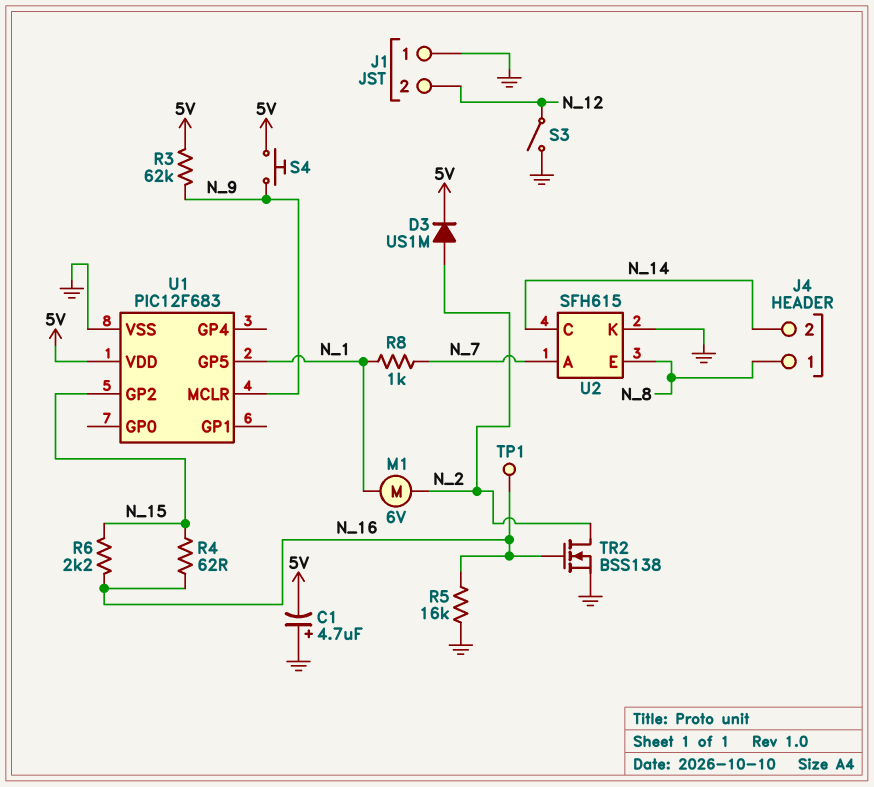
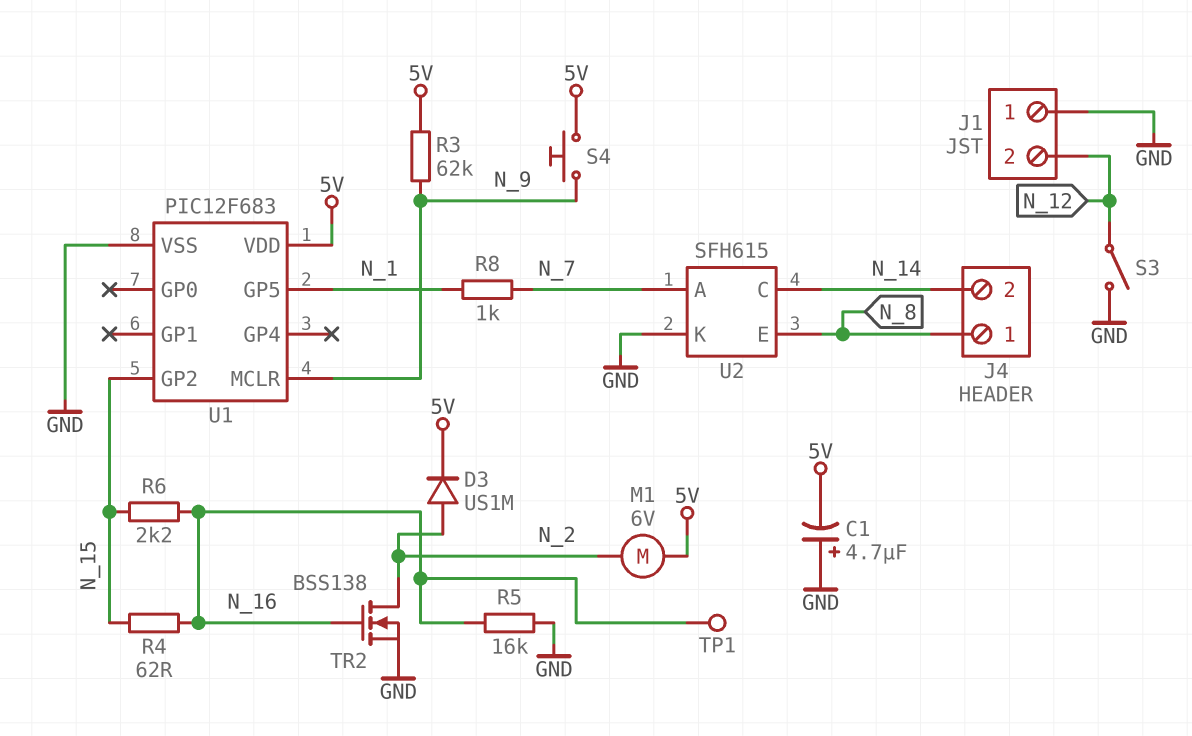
M1: motor 6V (N_1, N_2) -> motor 6V (5V, N_2)

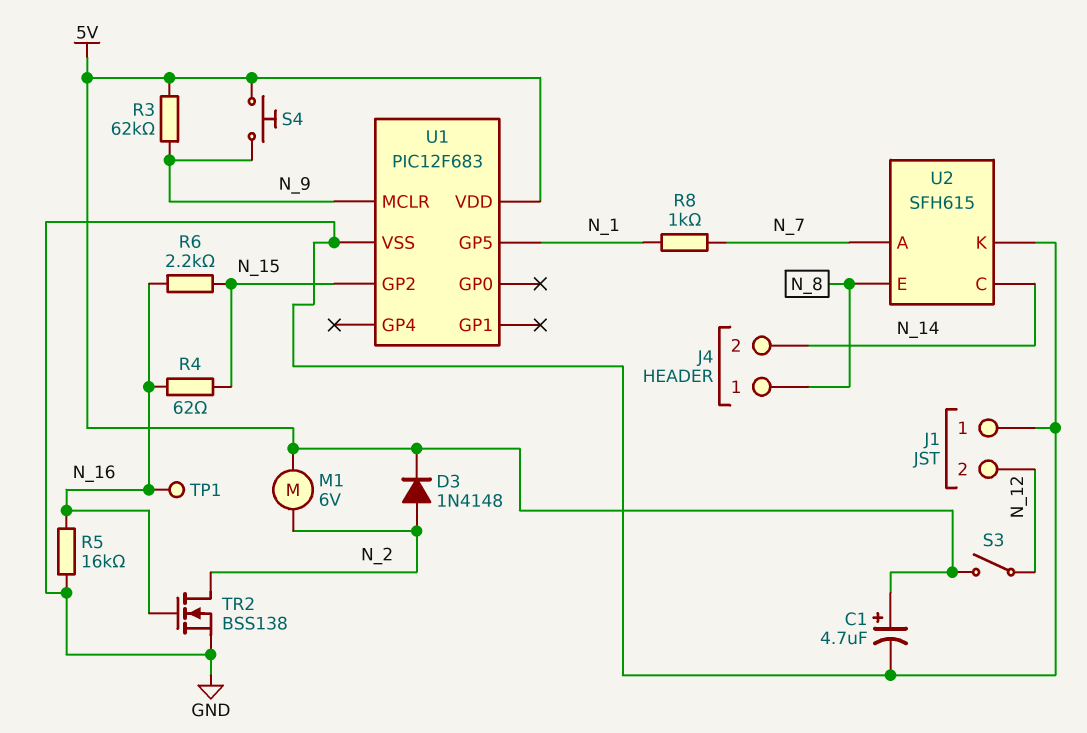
C1: 4.7uF (plus GND, minus 5V) -> 4.7uF (plus 5V, minus GND)
D3: diode US1M (A N_2, K 5V) -> diode 1N4148 (A N_2, K 5V)
S3: switch (GND, N_12) -> switch (5V, N_12)

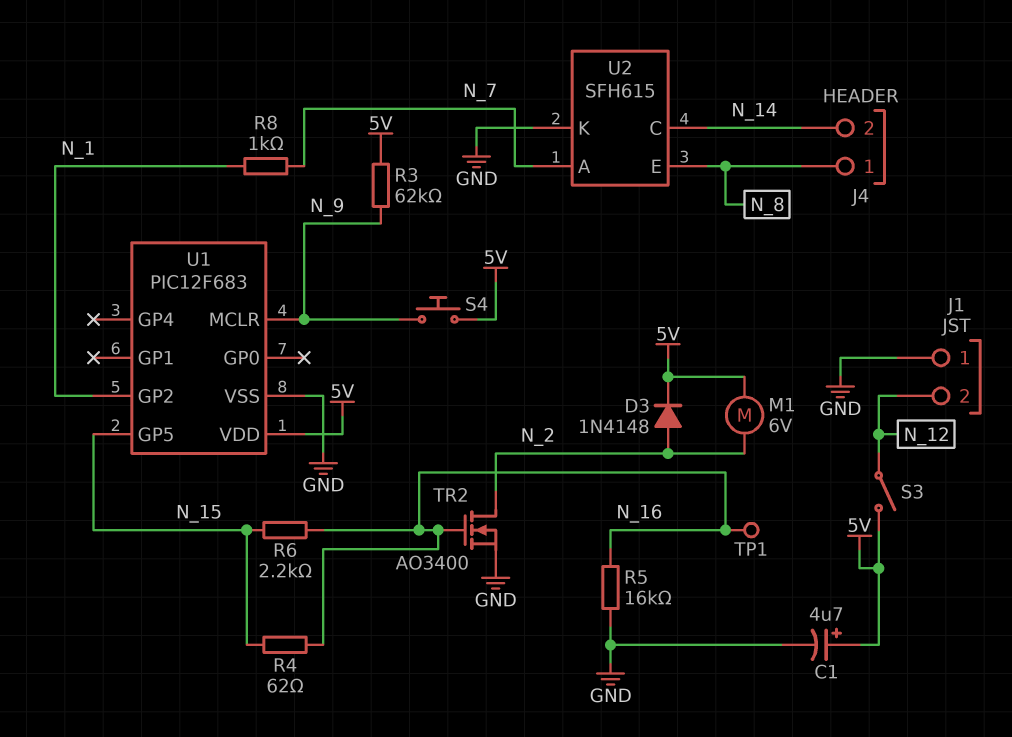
TR2: NMOS BSS138 (G N_16, D N_2, S GND) -> NMOS AO3400 (G N_16, D N_2, S GND)
U1 pin GP2: N_15 -> N_1
U1 pin GP5: N_1 -> N_15

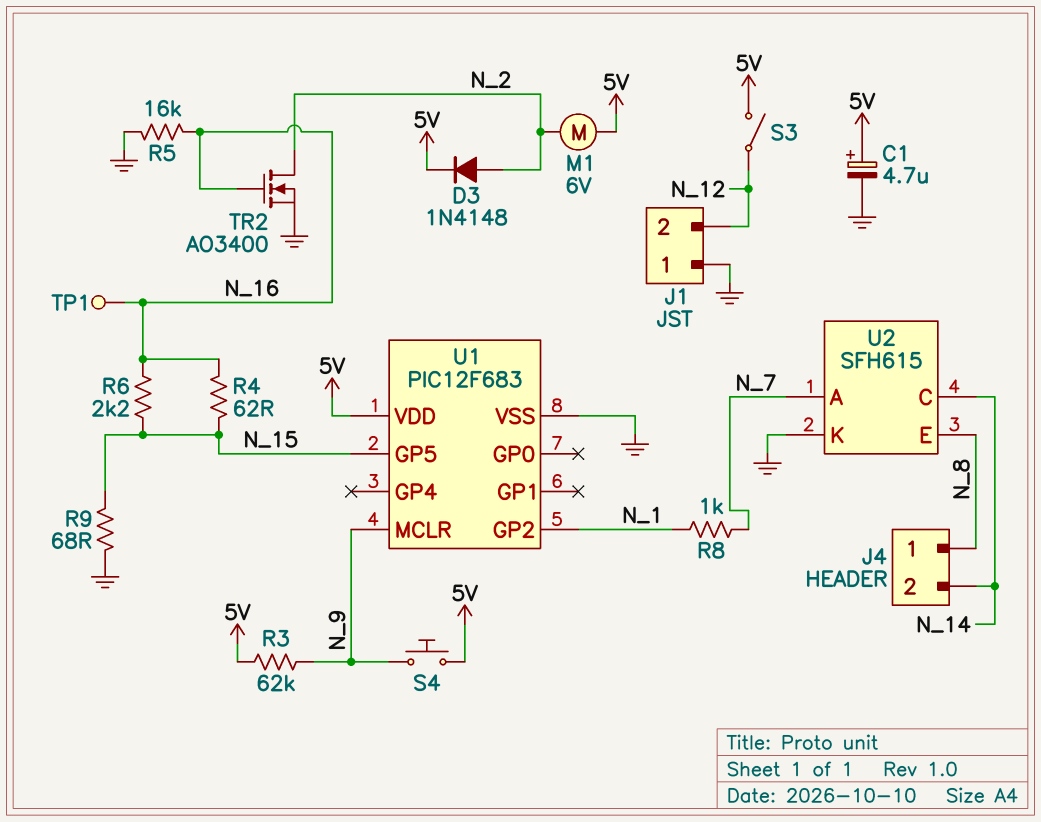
R9: none -> 68 (GND, N_15)

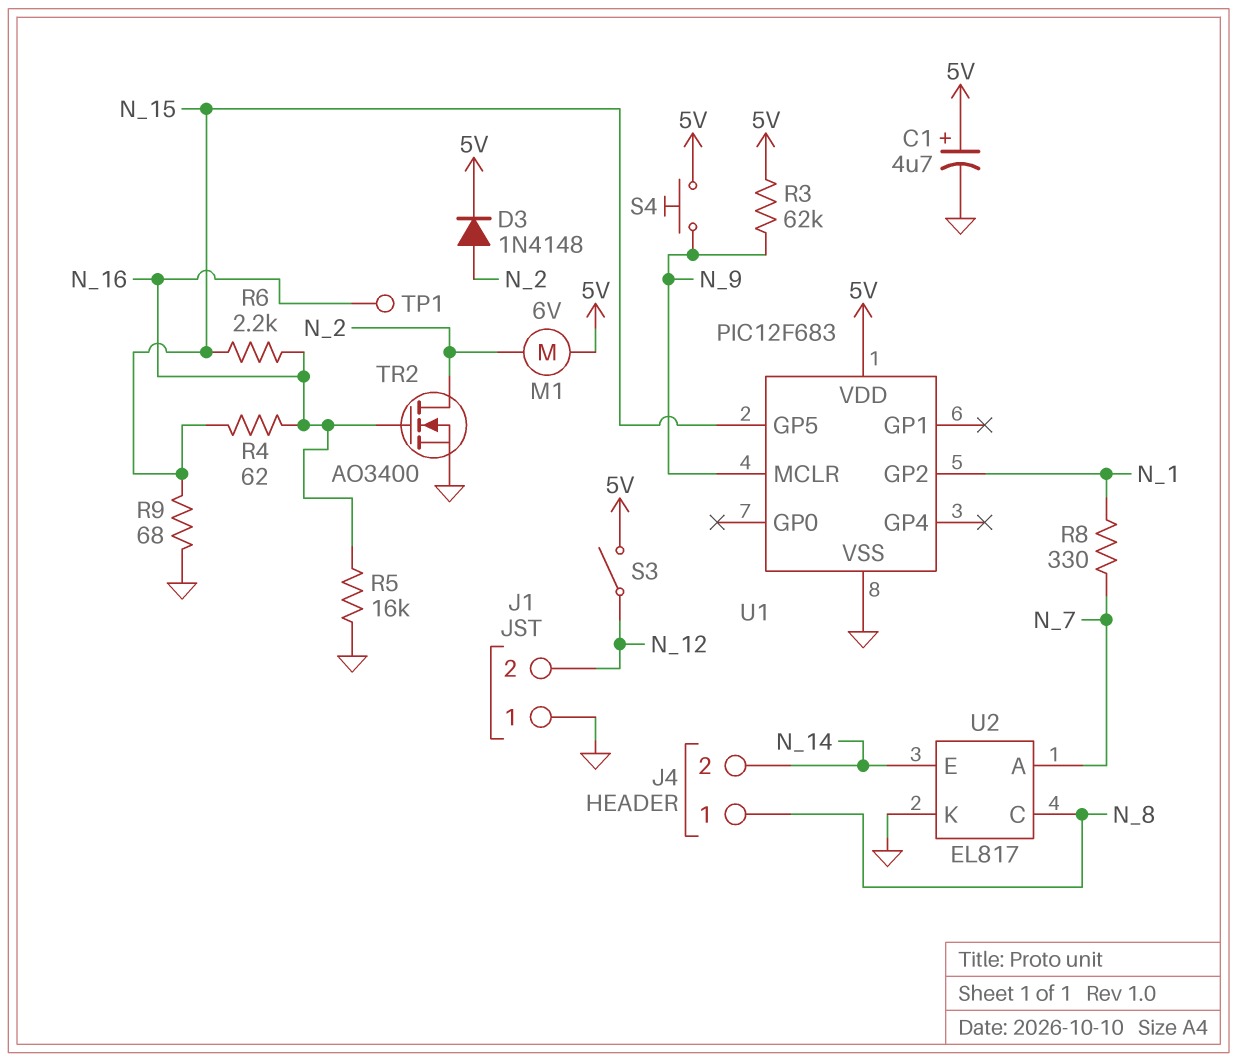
R8: 1k (N_1, N_7) -> 330 (N_1, N_7)
U2: SFH615 -> EL817
U2 pin C: N_14 -> N_8
U2 pin E: N_8 -> N_14

